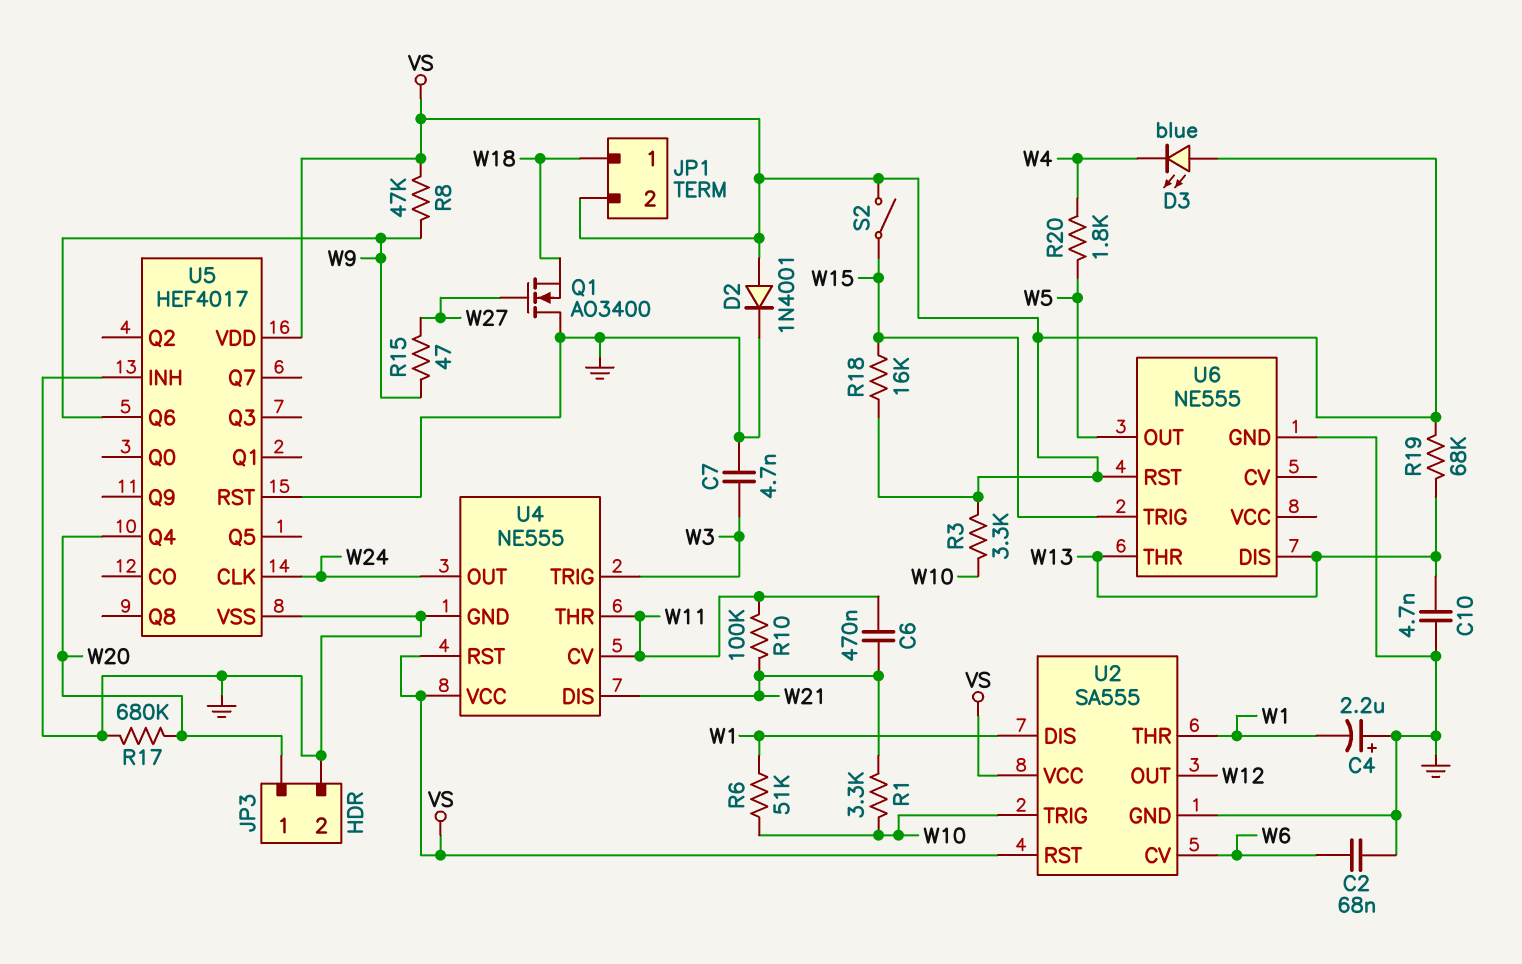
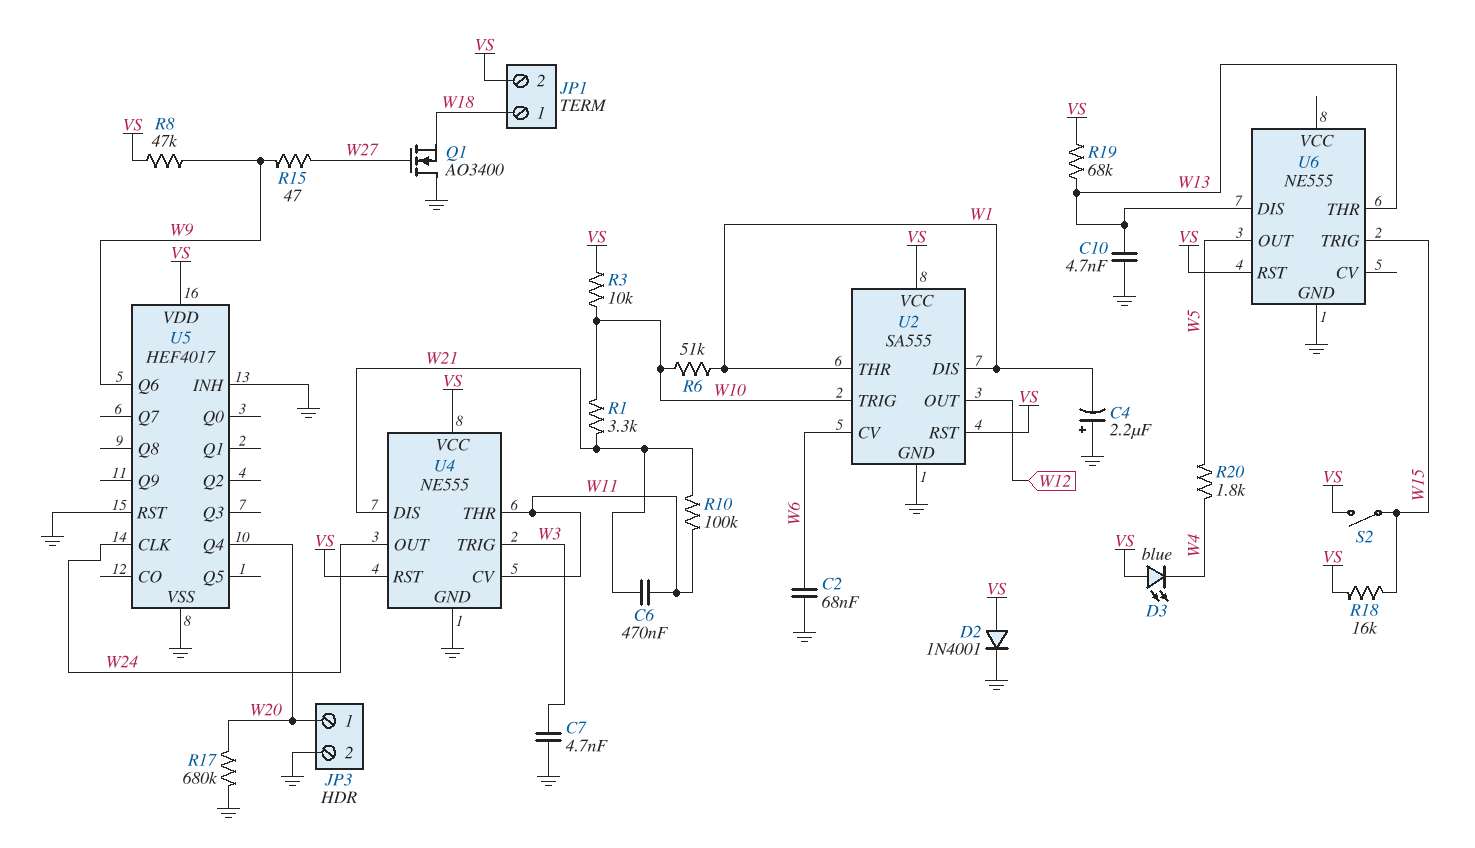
R3: 3.3k (VS, W10) -> 10k (VS, W10)

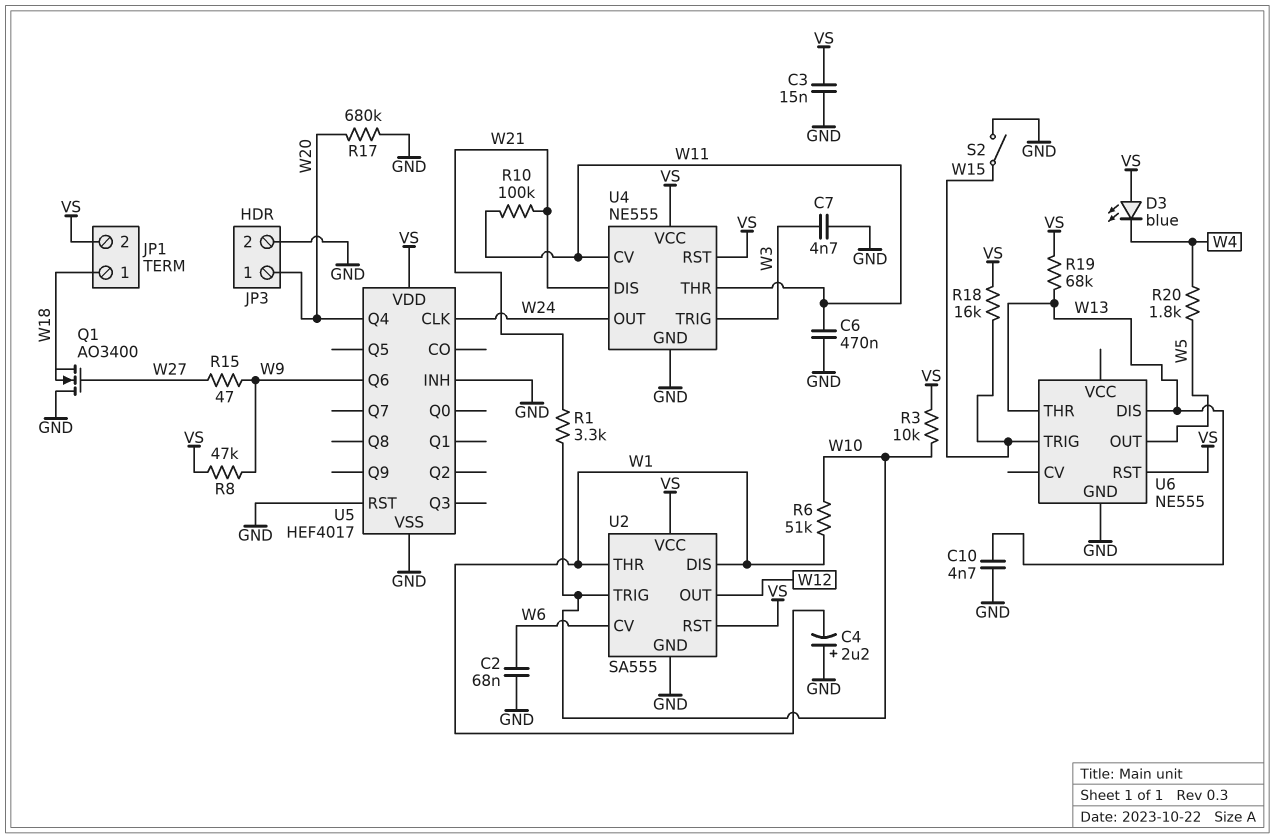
C3: none -> 15nF (GND, VS)
C6: 470nF (W11, W21) -> 470nF (GND, W11)
D2: diode 1N4001 (A VS, K GND) -> none
S2: switch (VS, W15) -> switch (GND, W15)

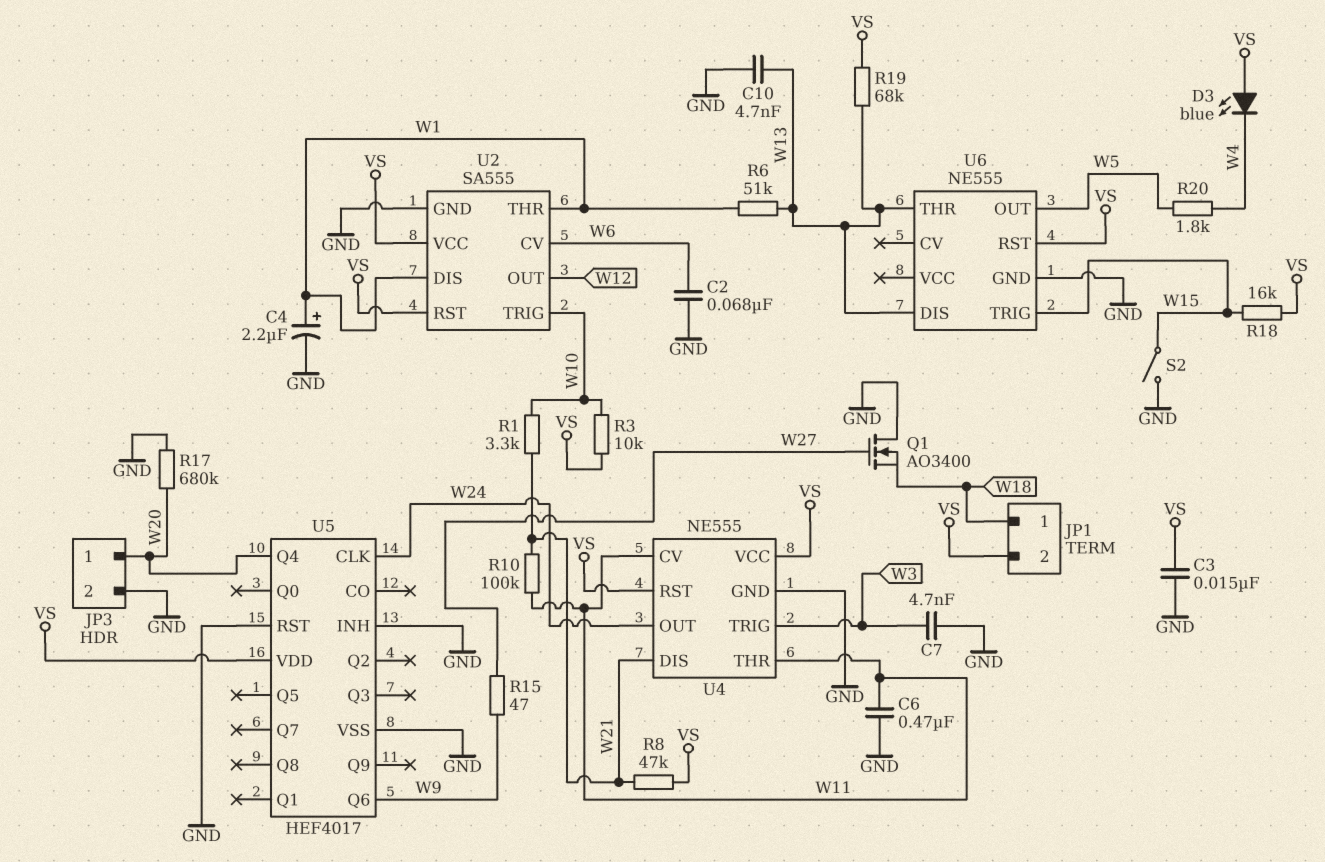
C4: 2.2uF (plus GND, minus W1) -> 2.2uF (plus W1, minus GND)
R6: 51k (W1, W10) -> 51k (W1, W13)
R8: 47k (VS, W9) -> 47k (VS, W21)

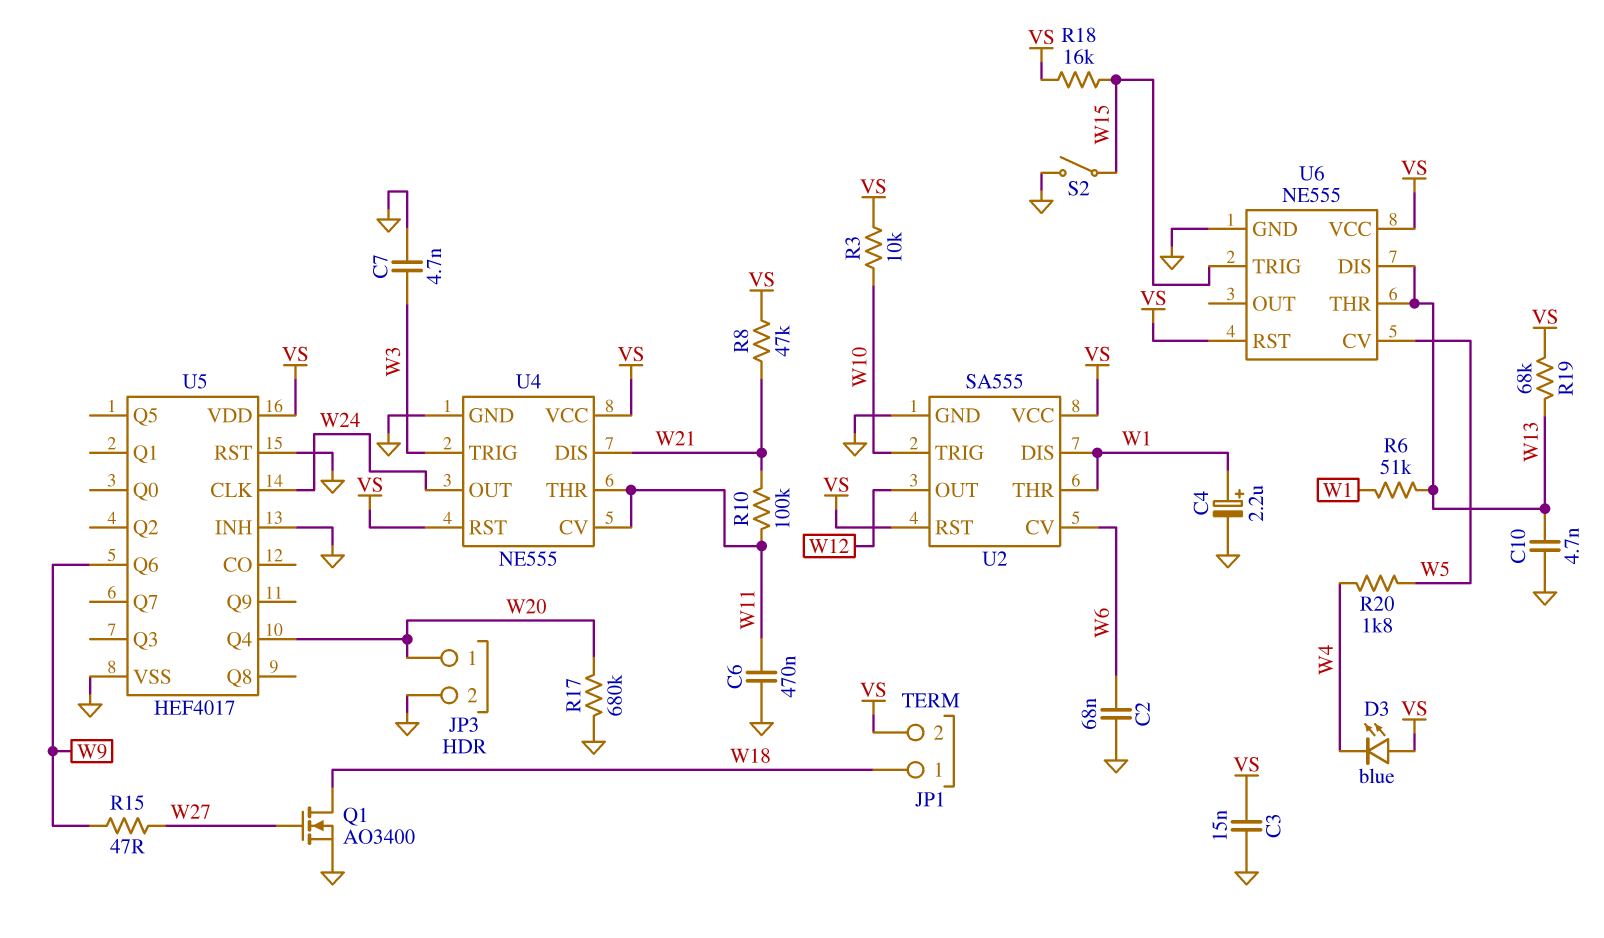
Q1: NMOS AO3400 (G W27, D GND, S W18) -> NMOS AO3400 (G W27, D W18, S GND)
R1: 3.3k (W10, W21) -> none
U6 pin CV: none -> W5
U6 pin OUT: W5 -> none
U6 pin VCC: none -> VS

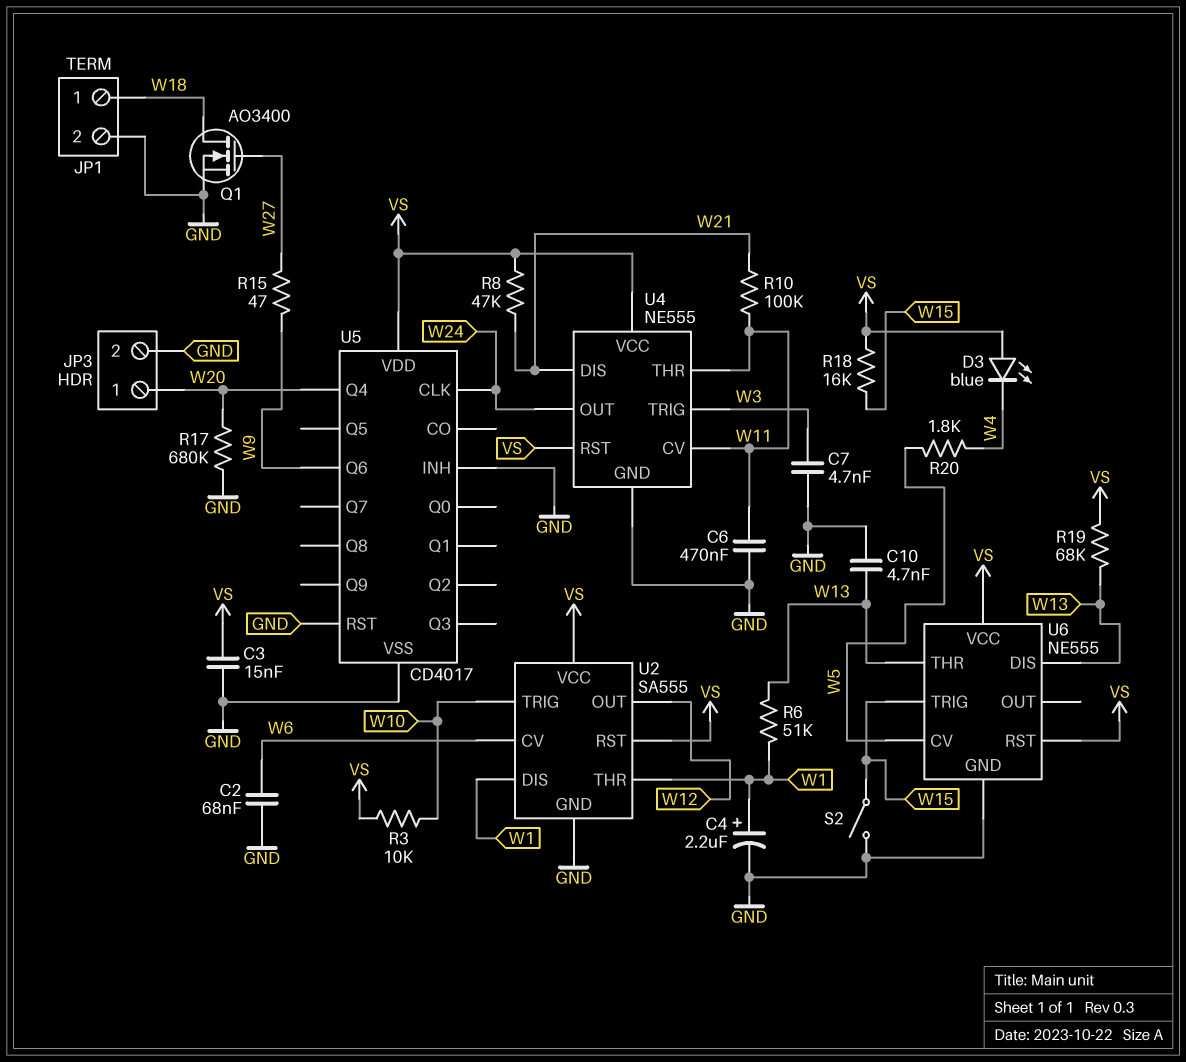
JP1 pin 2: VS -> GND
U5: HEF4017 -> CD4017

